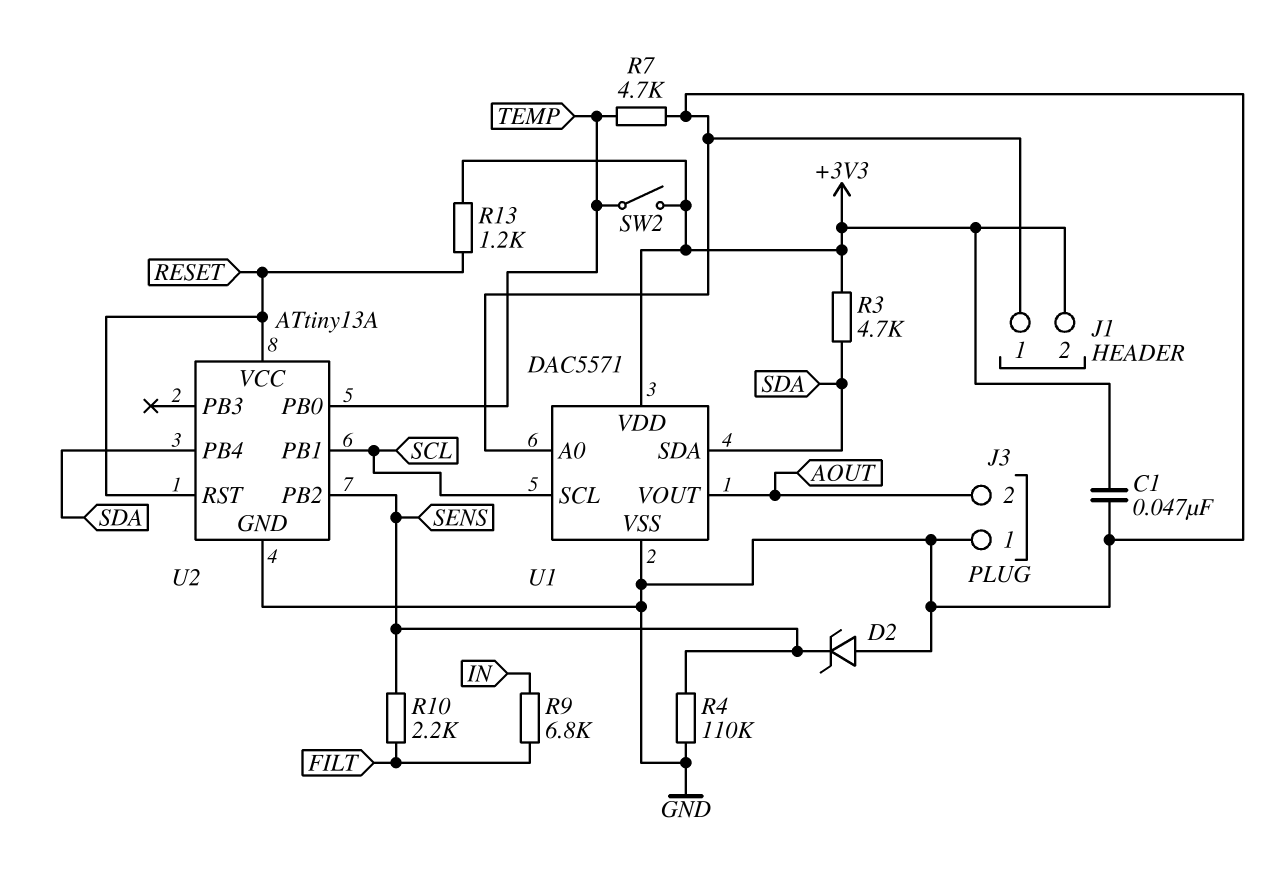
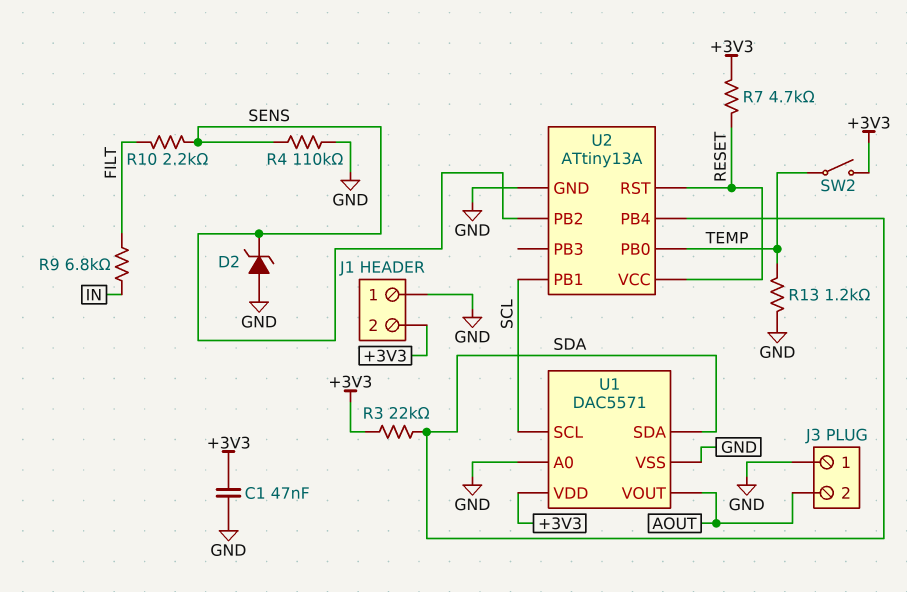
R3: 4.7k (+3V3, SDA) -> 22k (+3V3, SDA)
R7: 4.7k (GND, TEMP) -> 4.7k (+3V3, RESET)
R13: 1.2k (+3V3, RESET) -> 1.2k (GND, TEMP)

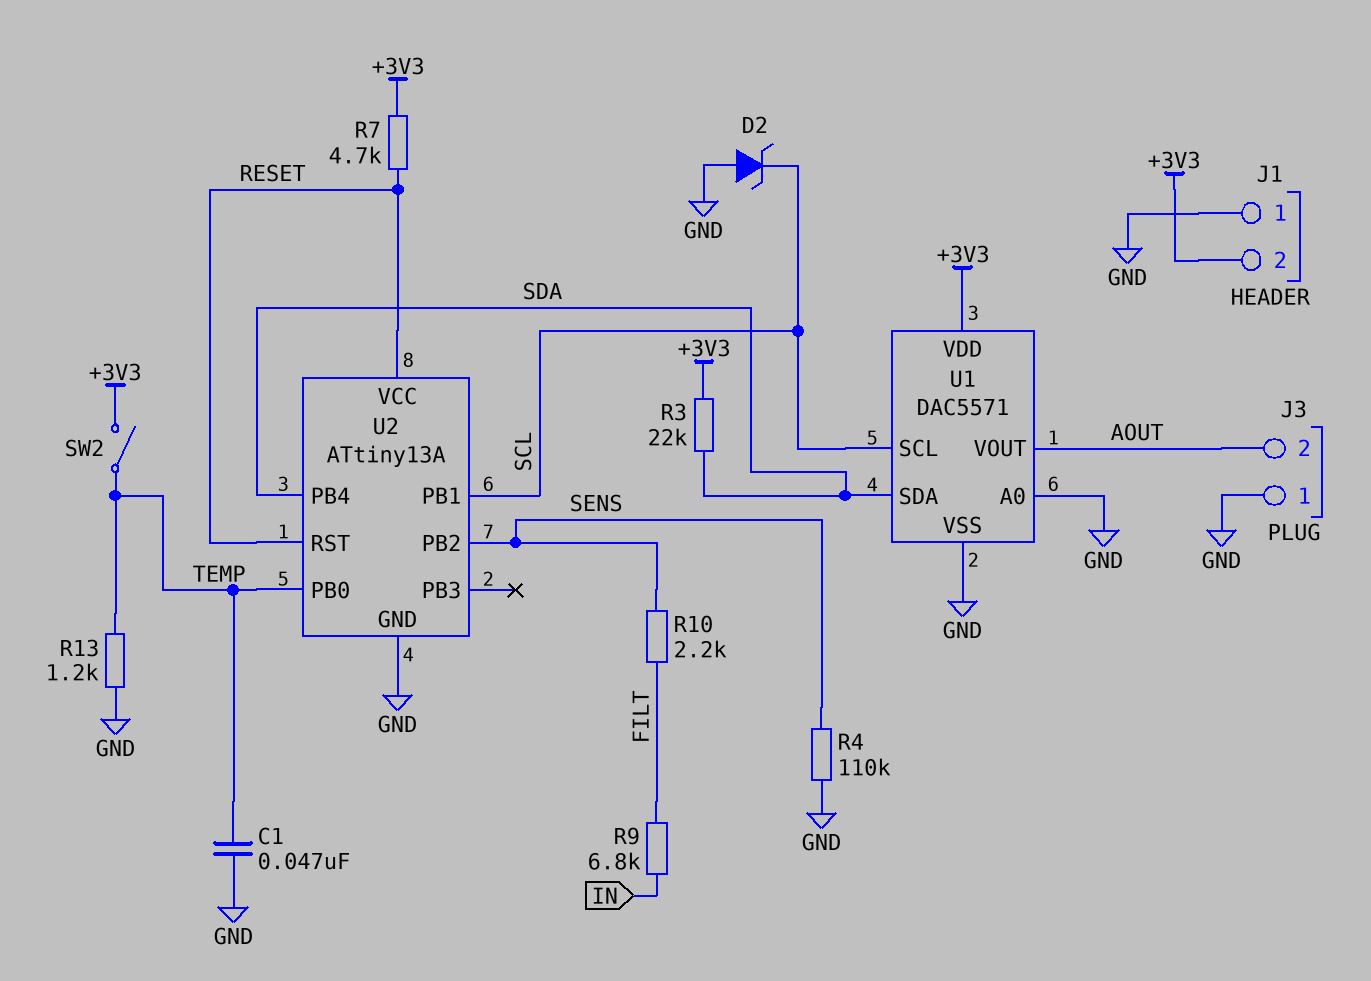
C1: 47nF (+3V3, GND) -> 47nF (GND, TEMP)
D2: zener (A GND, K SENS) -> zener (A GND, K SCL)

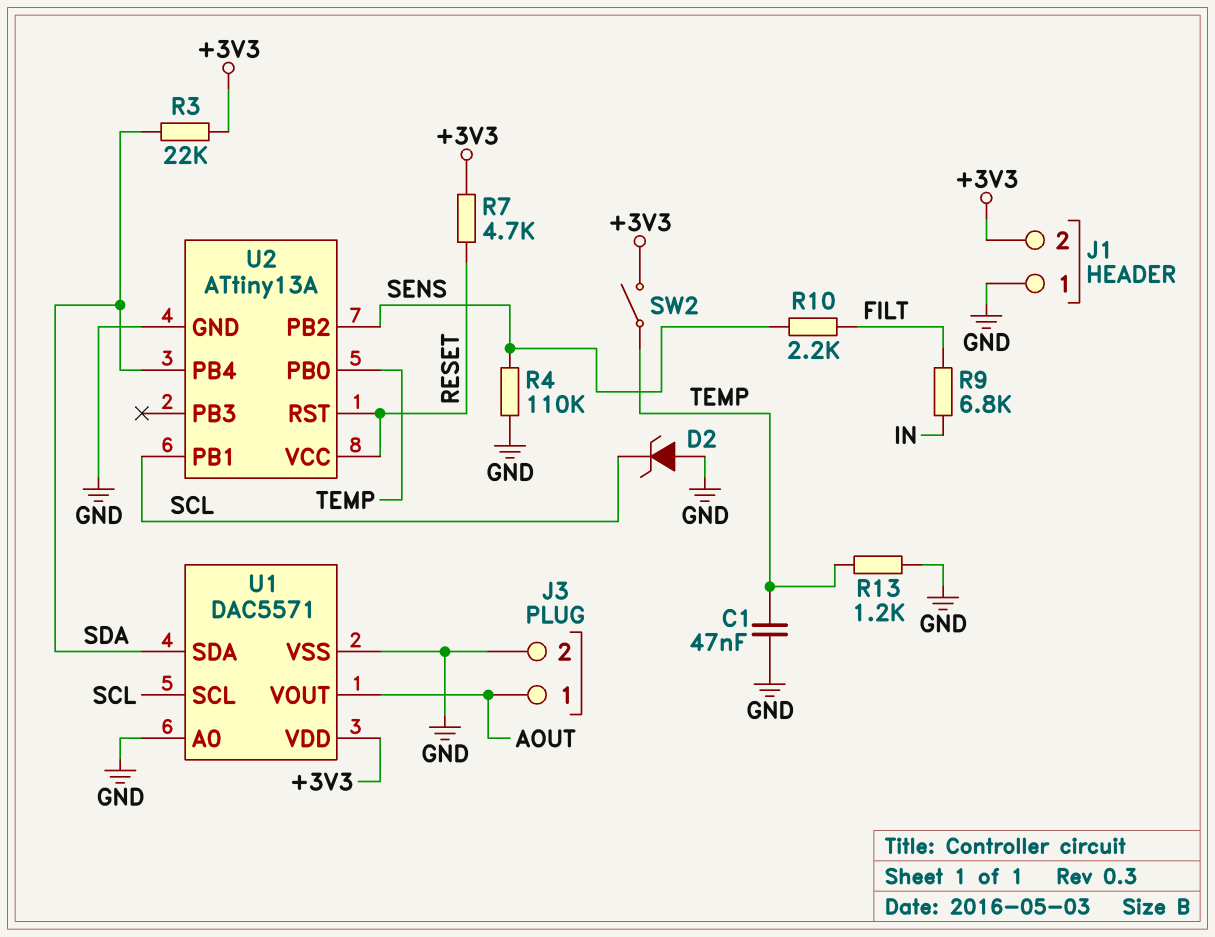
J3 pin 1: GND -> AOUT
J3 pin 2: AOUT -> GND

